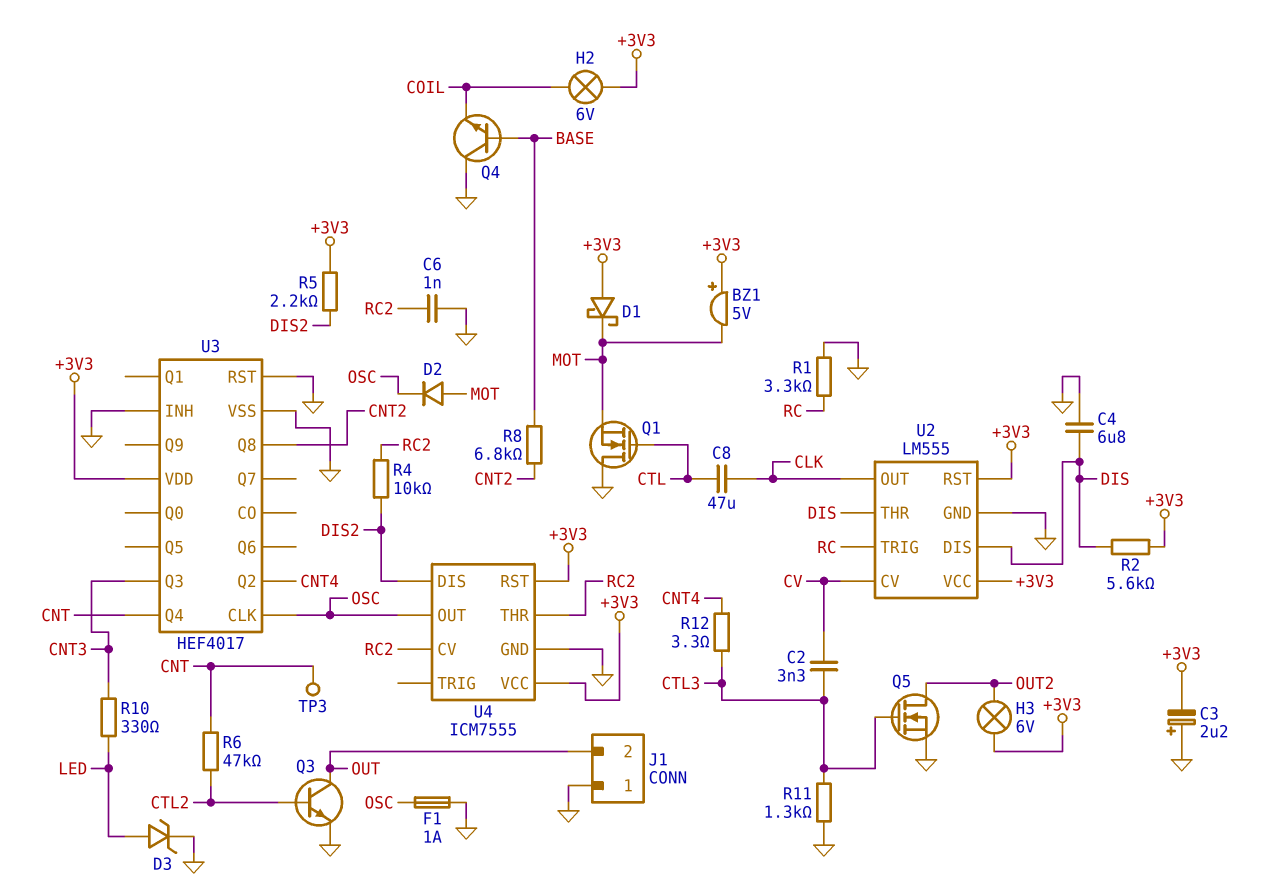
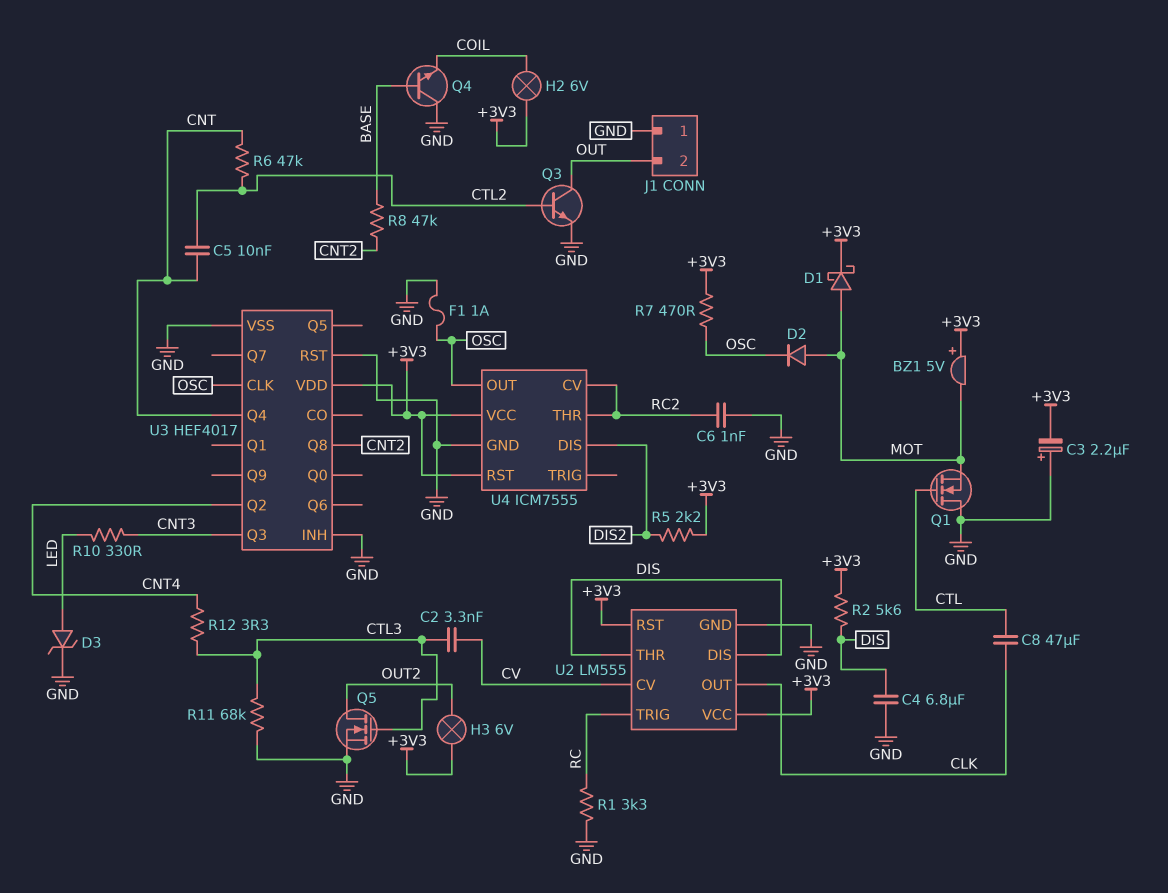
C5: none -> 10nF (CNT, CTL2)
D1: schottky (A +3V3, K MOT) -> schottky (A MOT, K +3V3)
R4: 10k (DIS2, RC2) -> none
R7: none -> 470 (+3V3, OSC)
R8: 6.8k (BASE, CNT2) -> 47k (BASE, CNT2)
R11: 1.3k (CTL3, GND) -> 68k (CTL3, GND)
TP3: test point (CNT) -> none

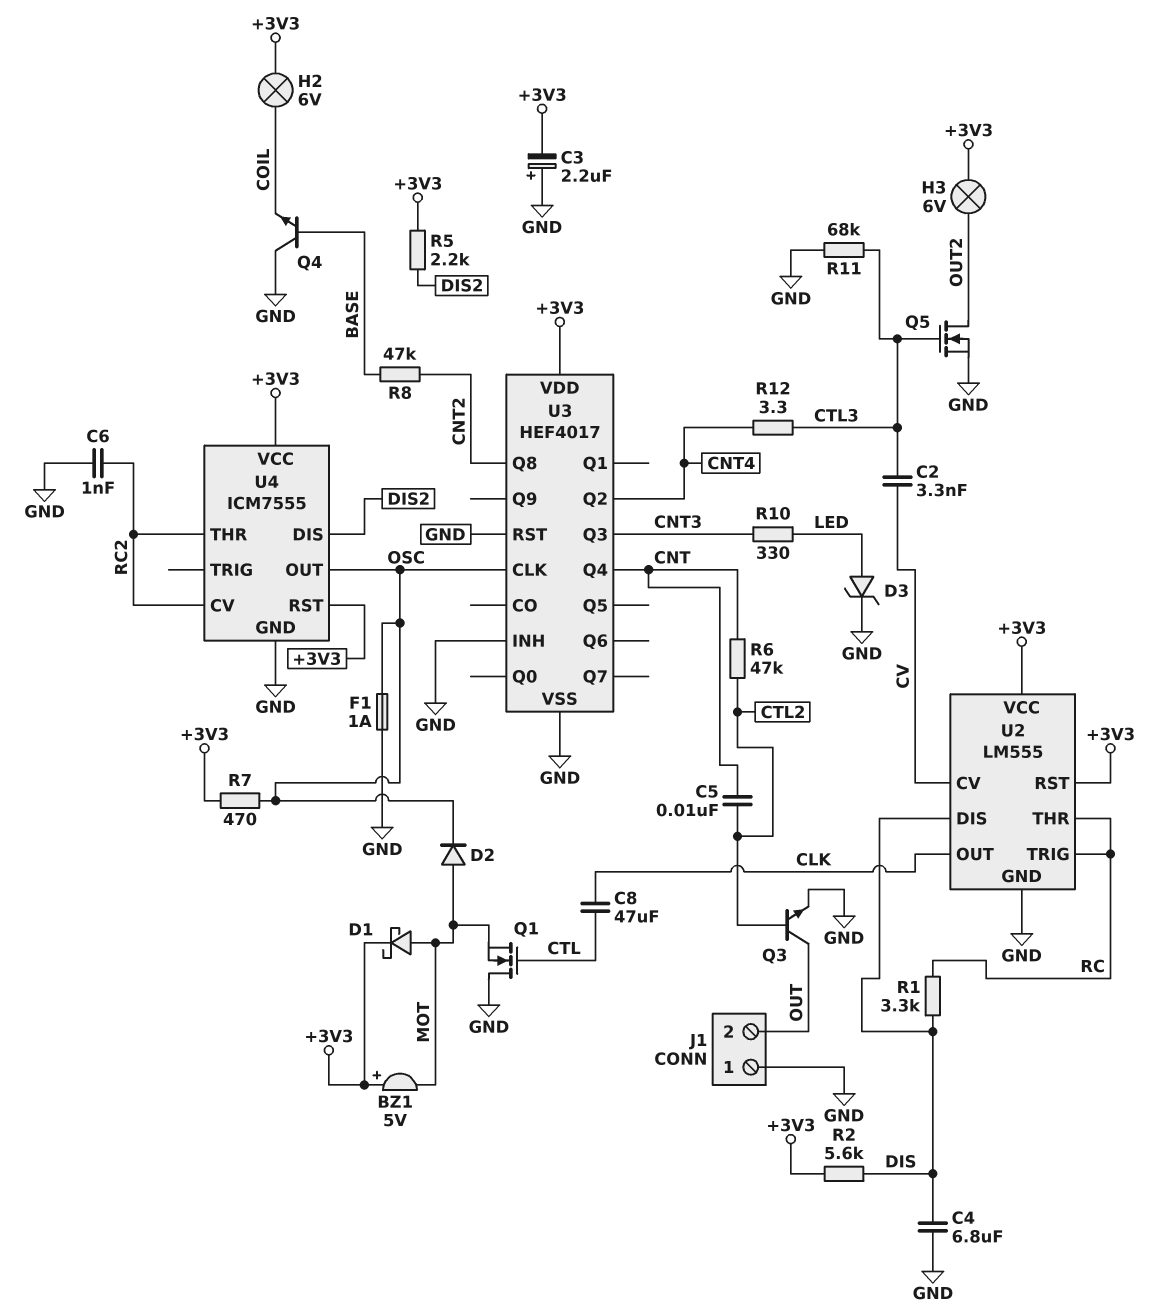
R1: 3.3k (GND, RC) -> 3.3k (DIS, RC)
U2 pin THR: DIS -> RC

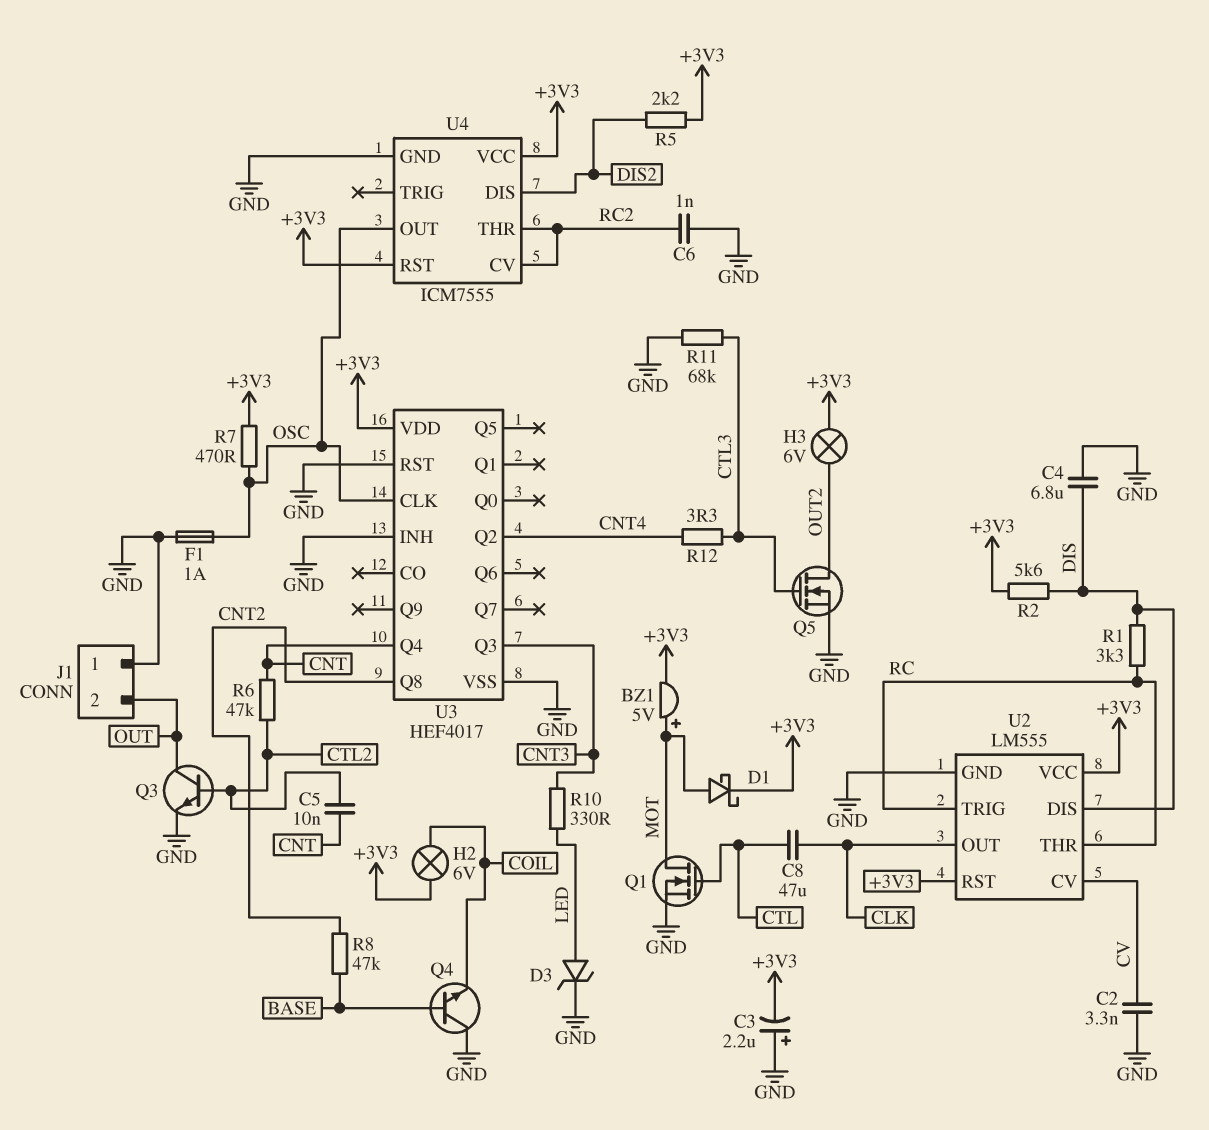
BZ1: buzzer 5V (plus +3V3, minus MOT) -> buzzer 5V (plus MOT, minus +3V3)
C2: 3.3nF (CTL3, CV) -> 3.3nF (CV, GND)
D2: diode (A MOT, K OSC) -> none
Q1: NMOS (G CTL, D GND, S MOT) -> NMOS (G CTL, D MOT, S GND)

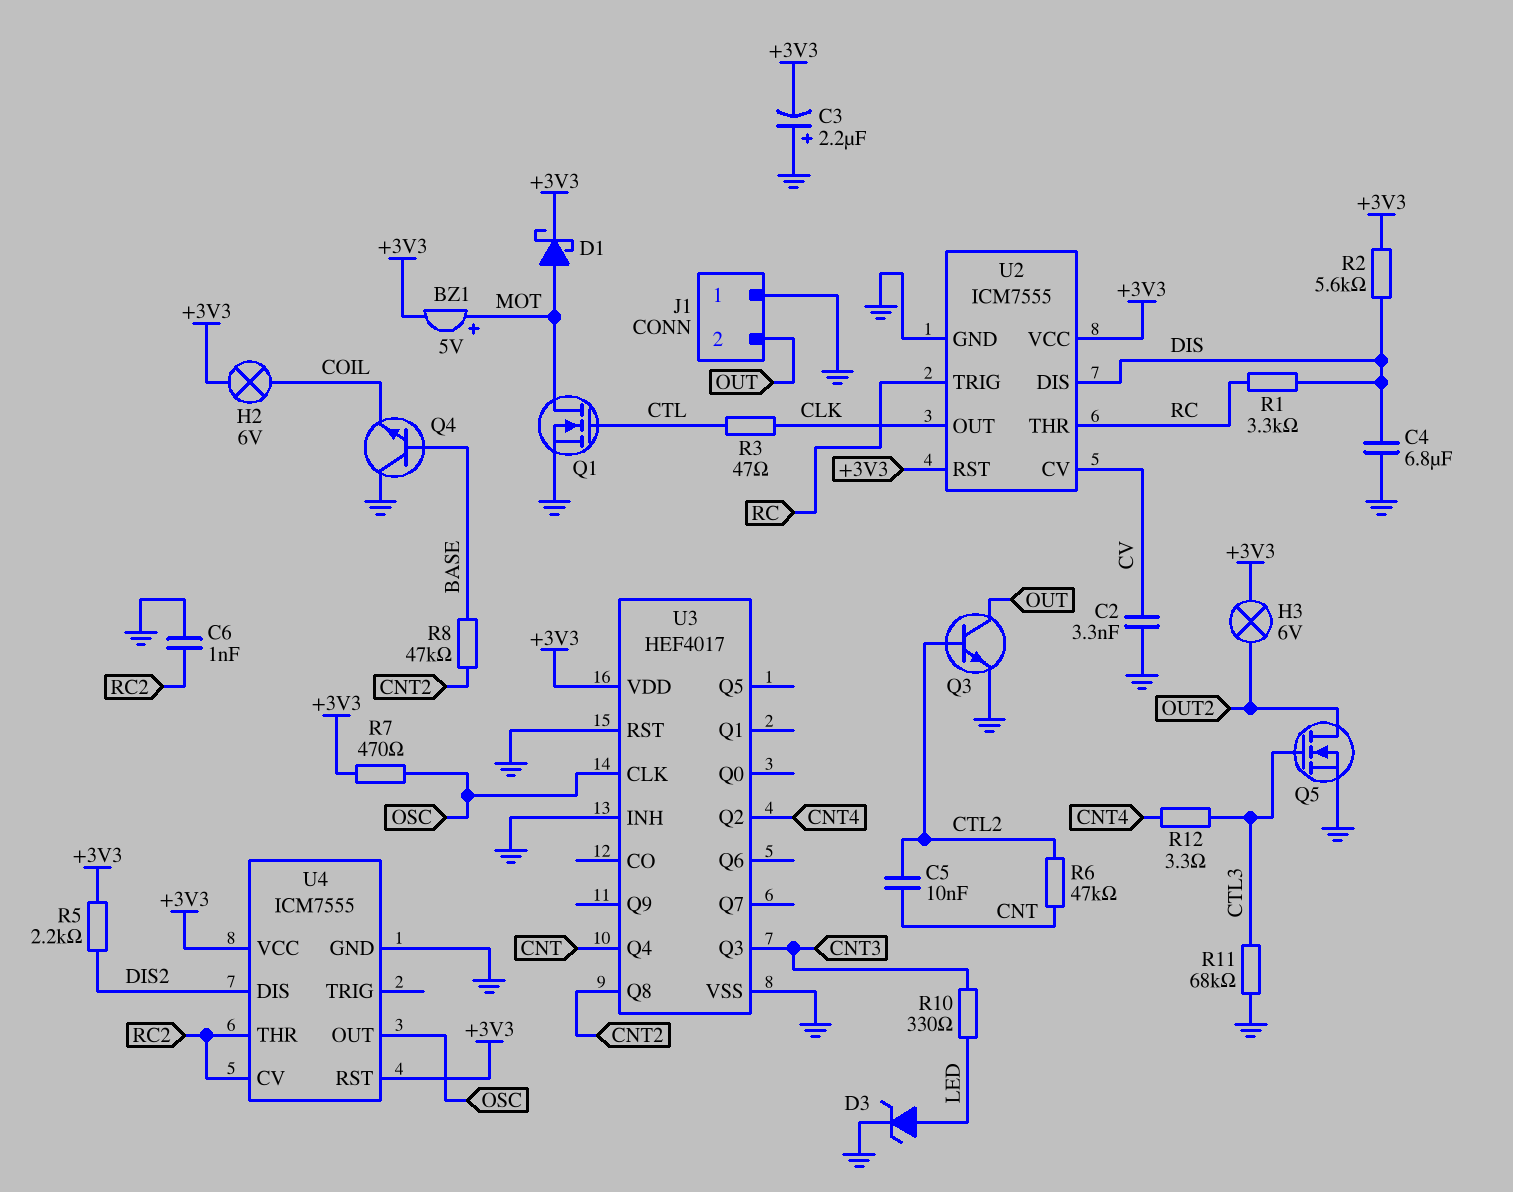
C8: 47uF (CLK, CTL) -> none
F1: 1A (GND, OSC) -> none
R3: none -> 47 (CLK, CTL)
U2: LM555 -> ICM7555

